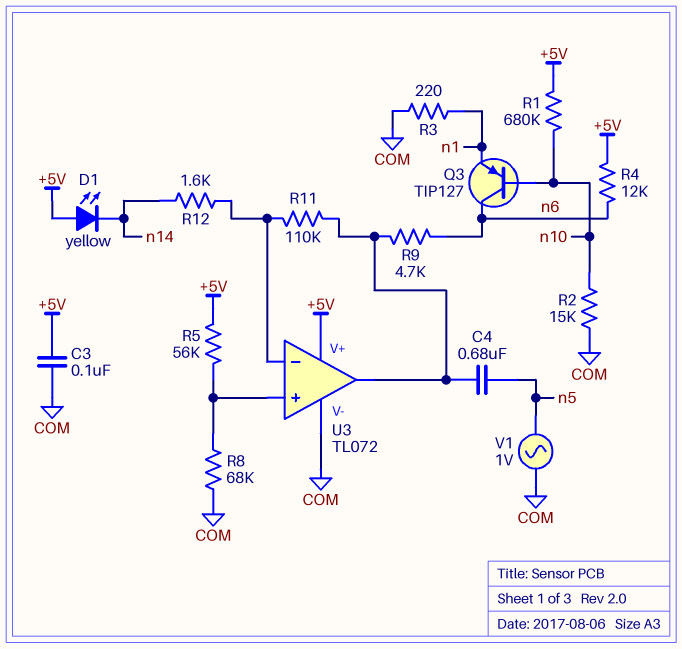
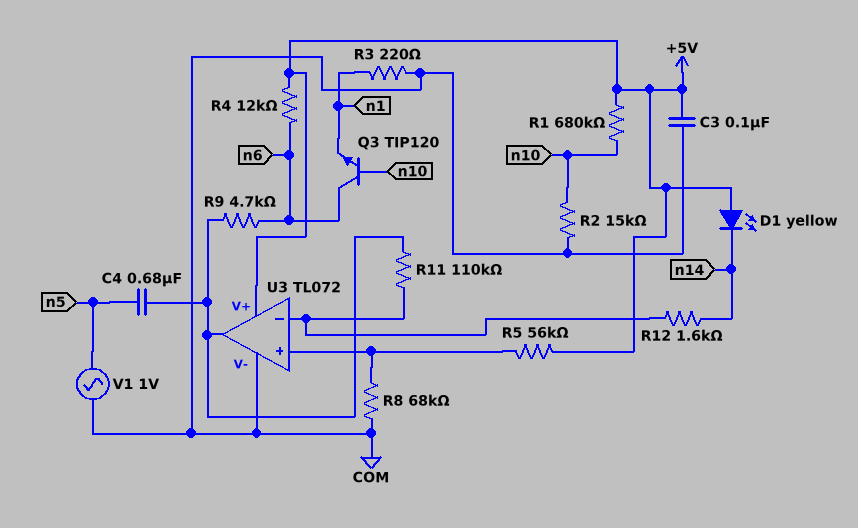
Q3: PNP TIP127 (B n10, C n6, E n1) -> NPN TIP120 (B n10, C n6, E n1)

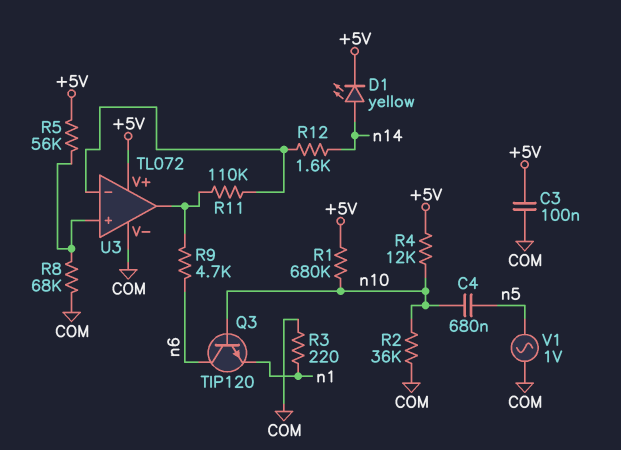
C4: 680nF (U3/out, n5) -> 680nF (n5, n10)
D1: LED yellow (A +5V, K n14) -> LED yellow (A n14, K +5V)
R2: 15k (COM, n10) -> 36k (COM, n10)
R4: 12k (+5V, n6) -> 12k (+5V, n10)

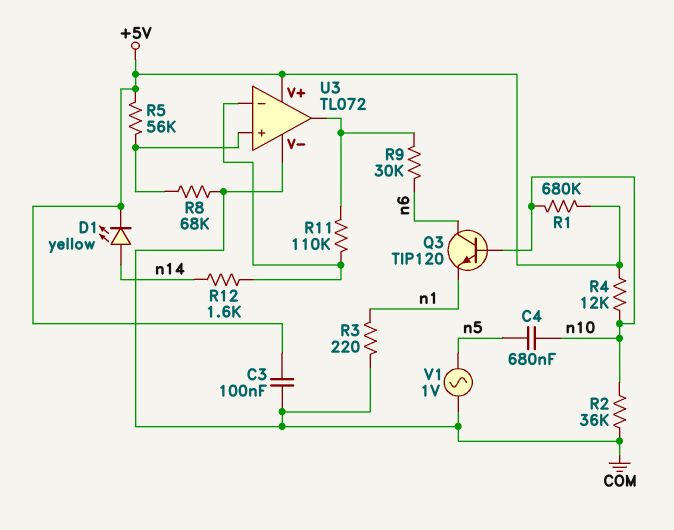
R9: 4.7k (U3/out, n6) -> 30k (U3/out, n6)

